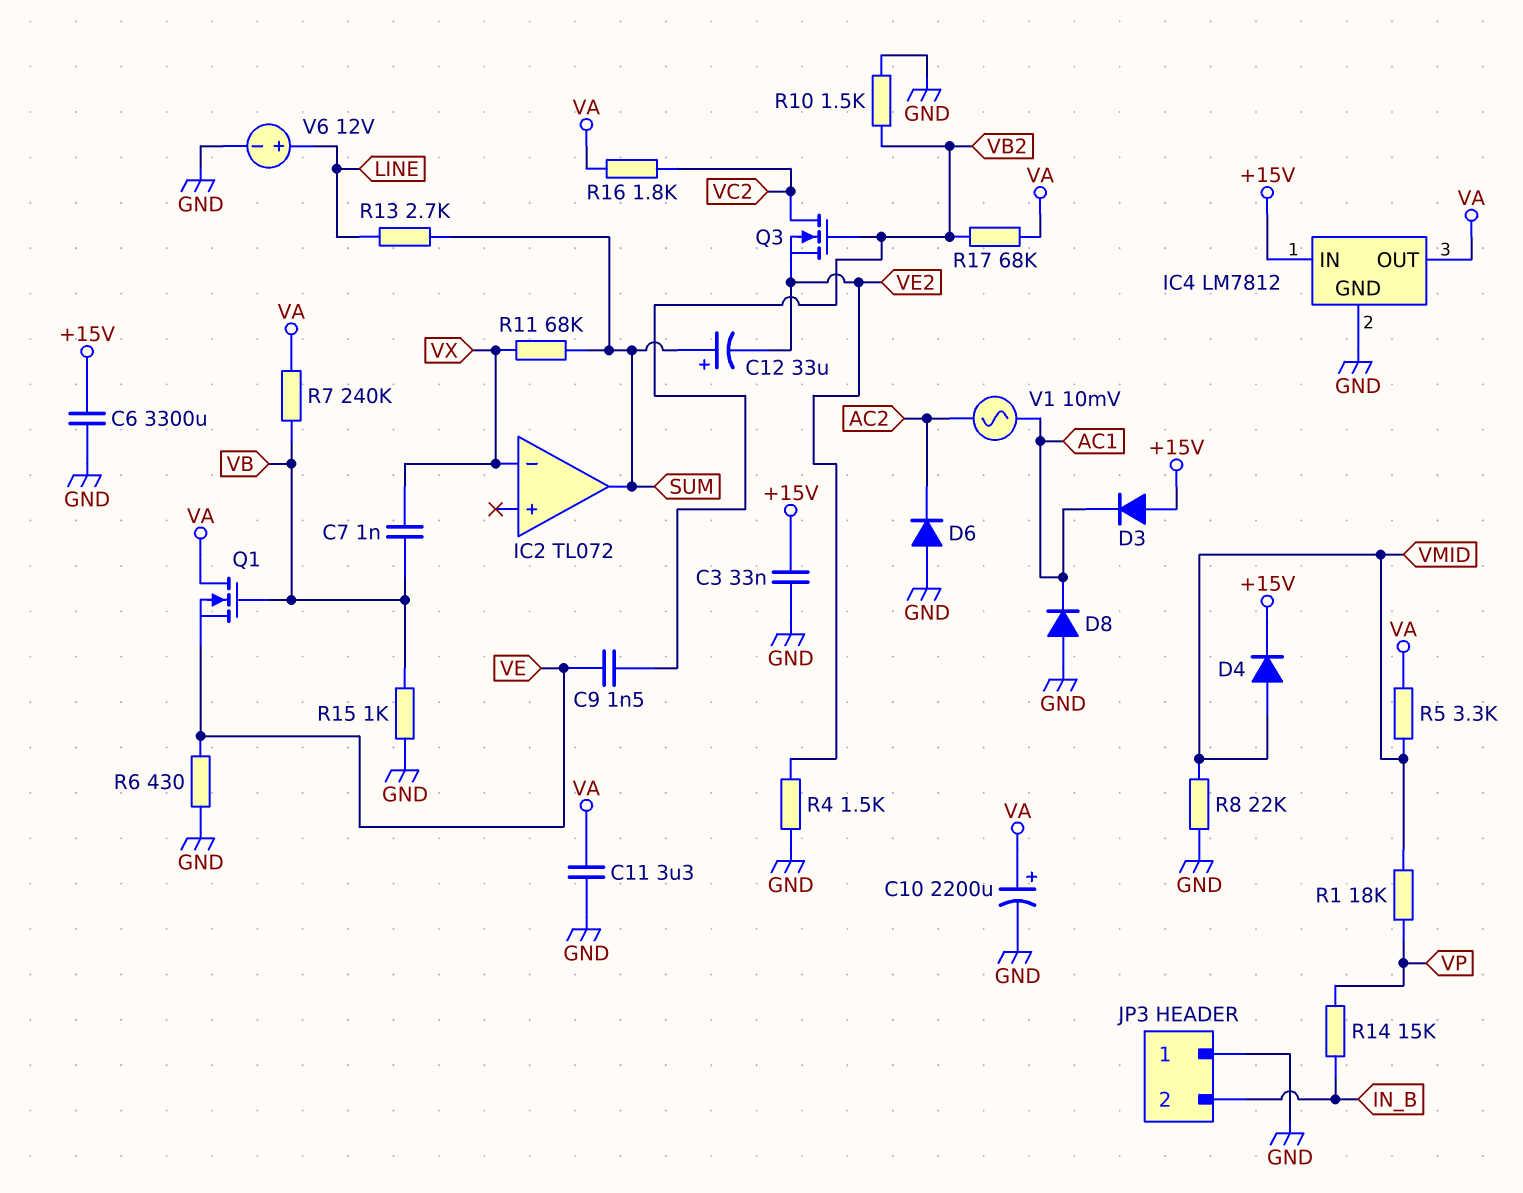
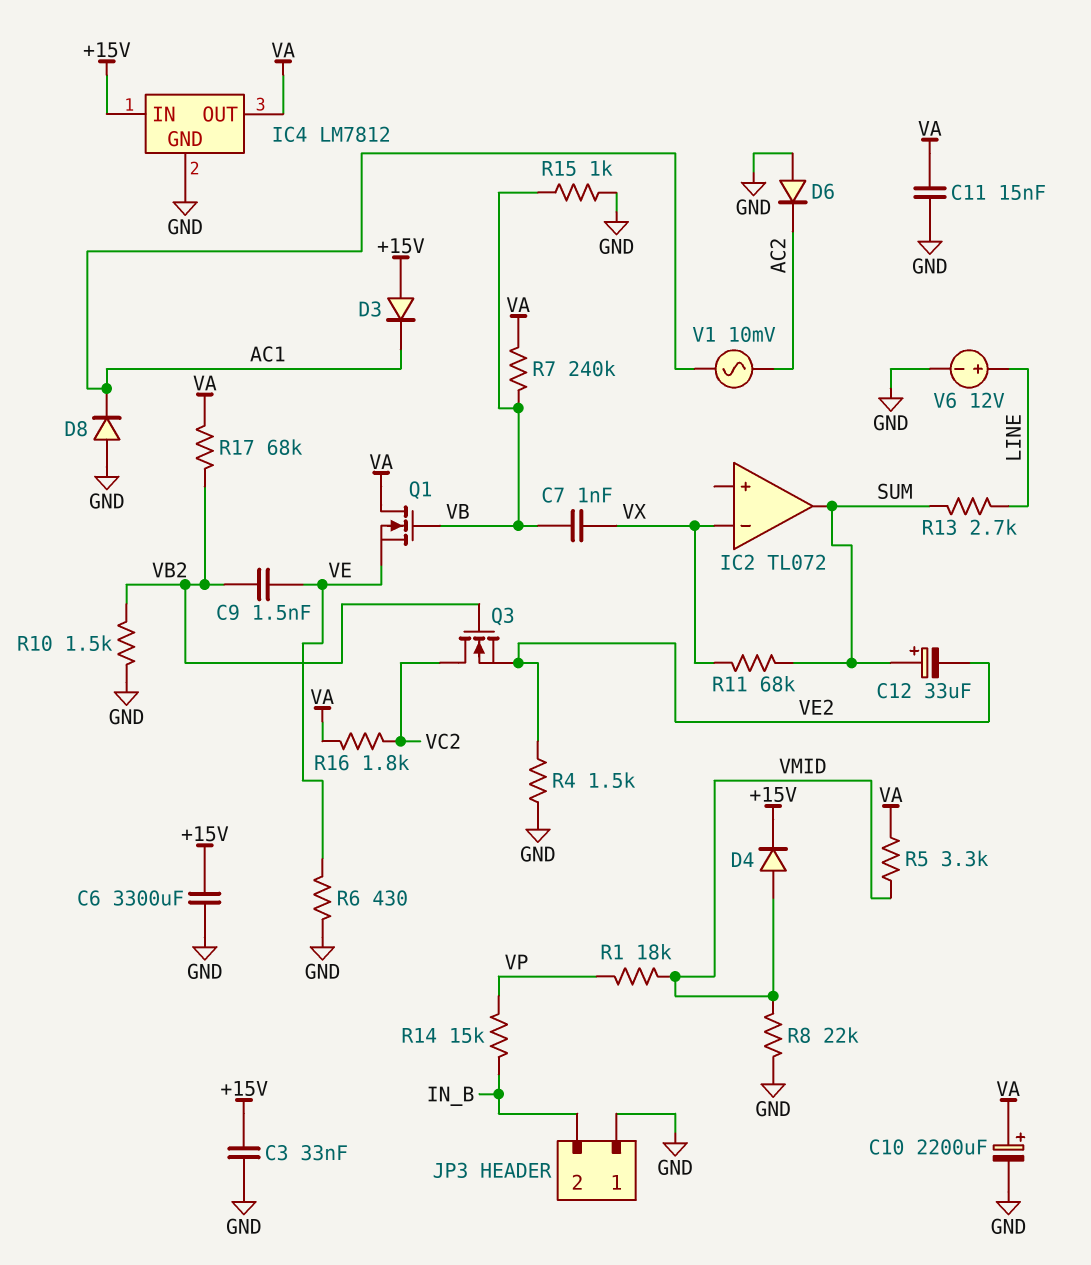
C11: 3.3uF (GND, VA) -> 15nF (GND, VA)

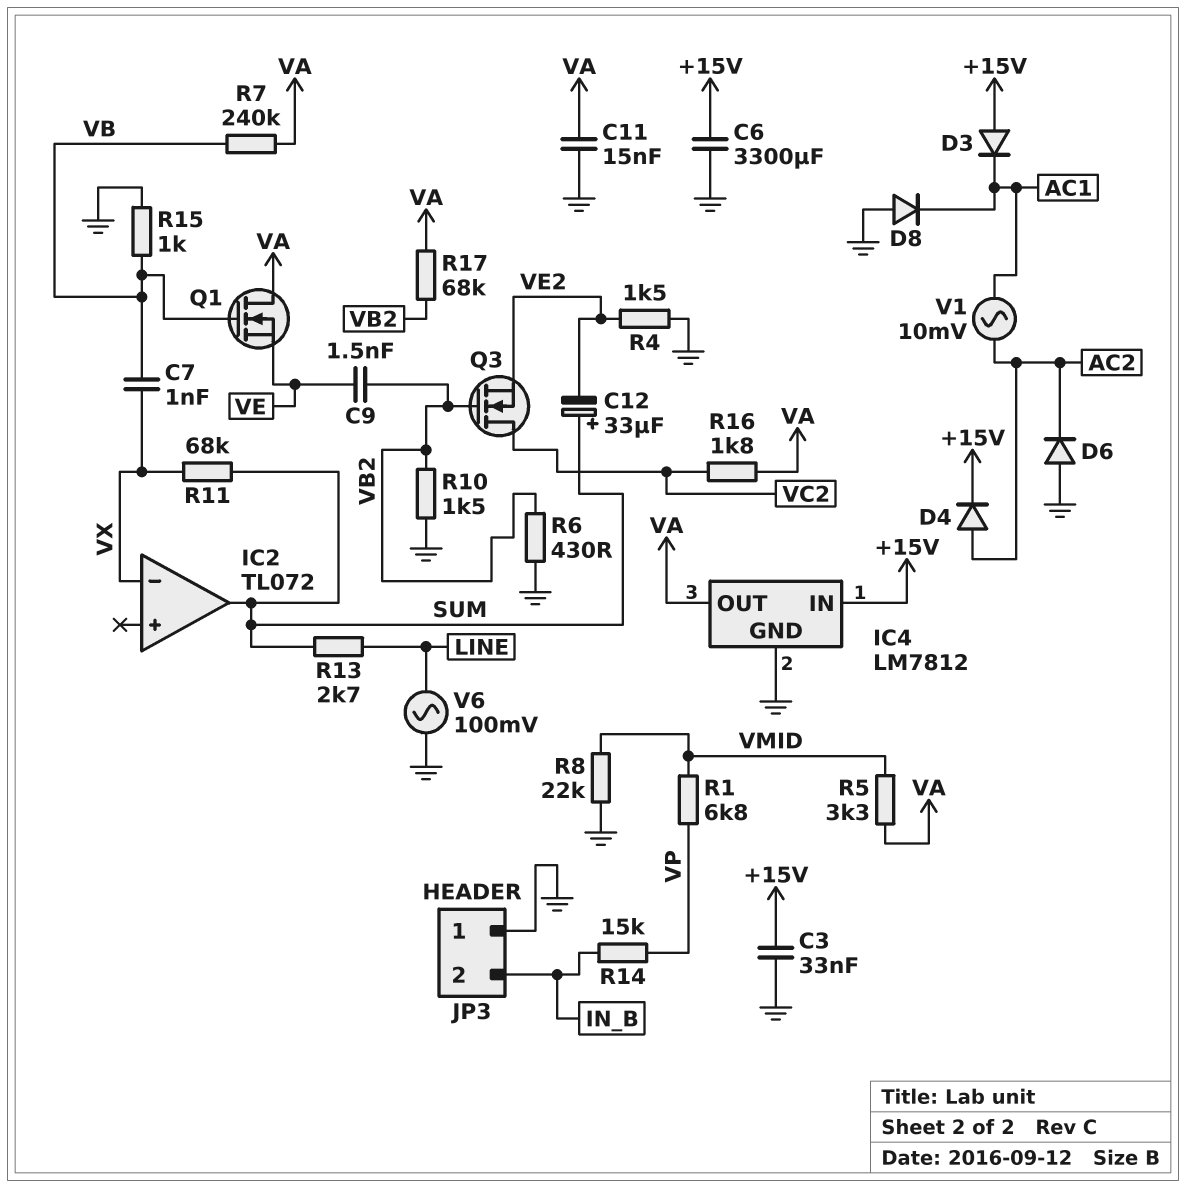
C10: 2200uF (plus VA, minus GND) -> none
D4: diode (A VMID, K +15V) -> diode (A AC2, K +15V)
R1: 18k (VMID, VP) -> 6.8k (VMID, VP)
R6: 430 (GND, VE) -> 430 (GND, VB2)
V6: 12V (plus LINE, minus GND) -> AC 100mV (GND, LINE)

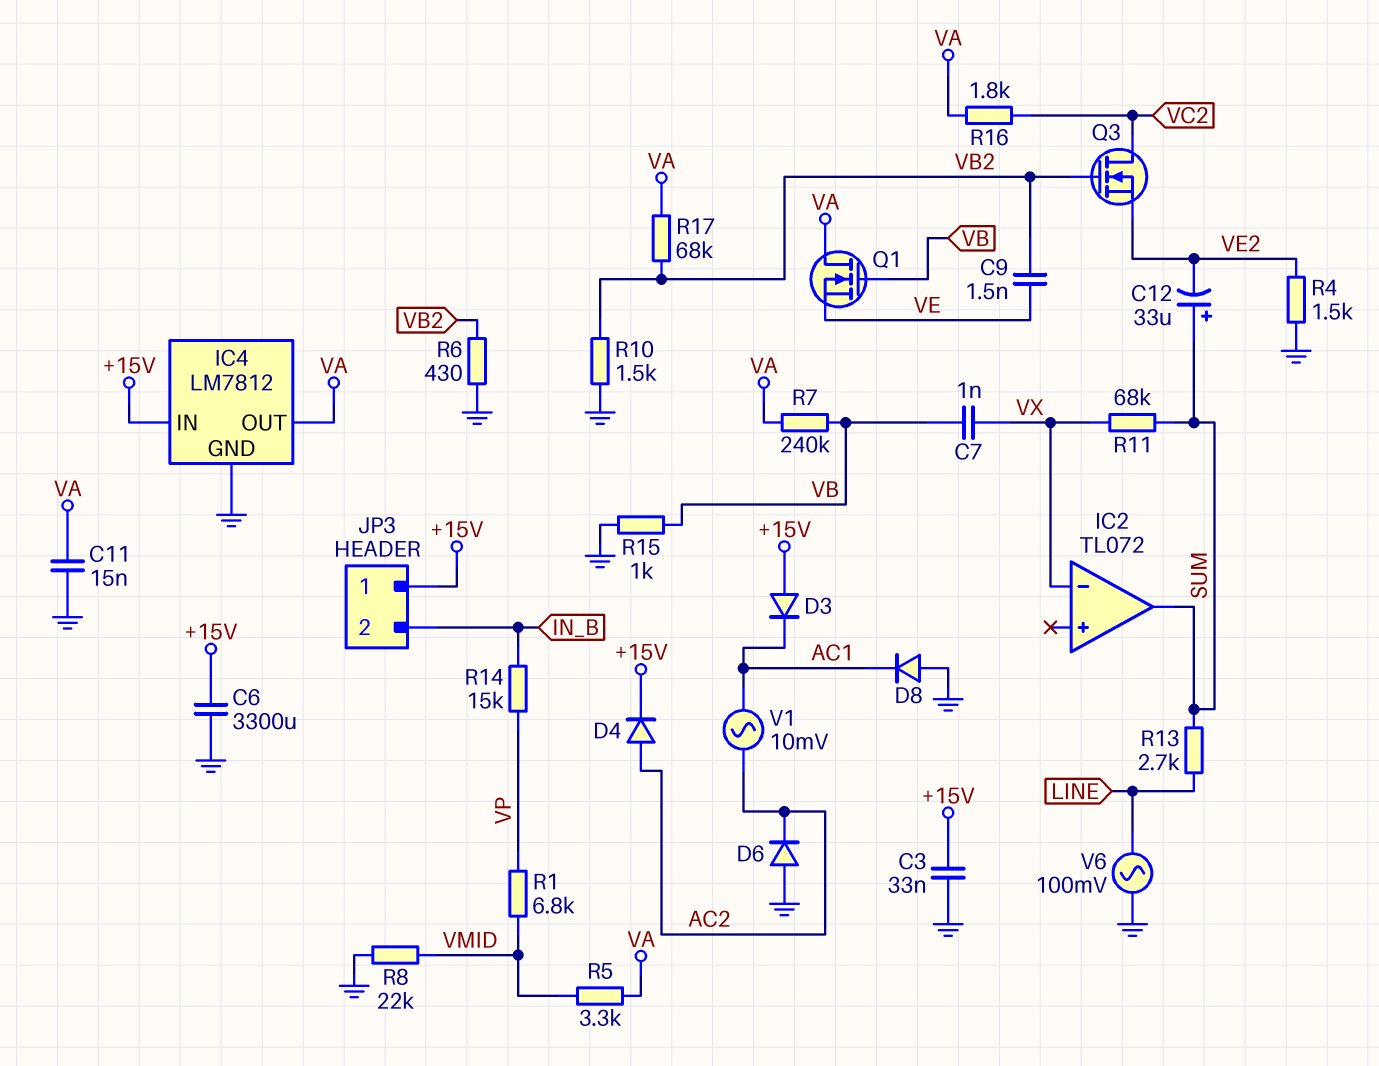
JP3 pin 1: GND -> +15V

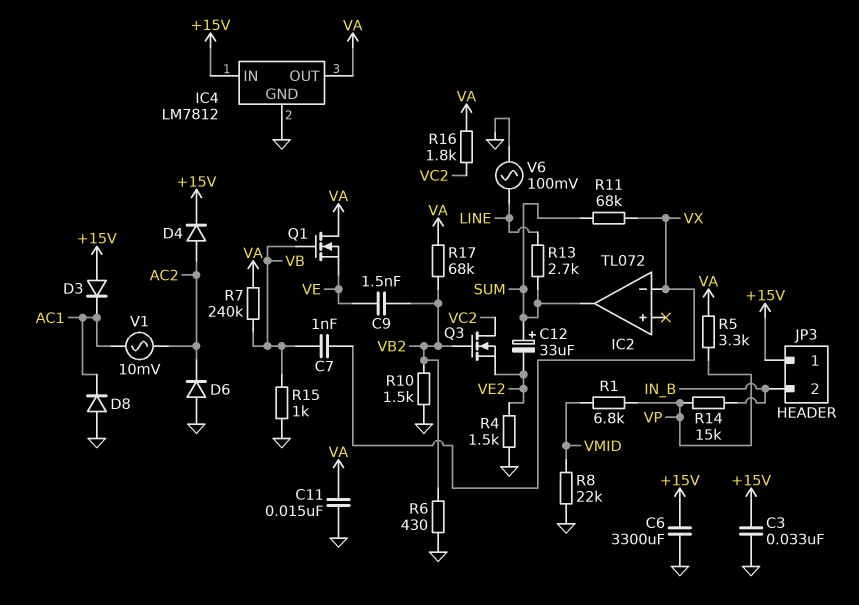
R5: 3.3k (VA, VMID) -> 3.3k (VA, VP)

